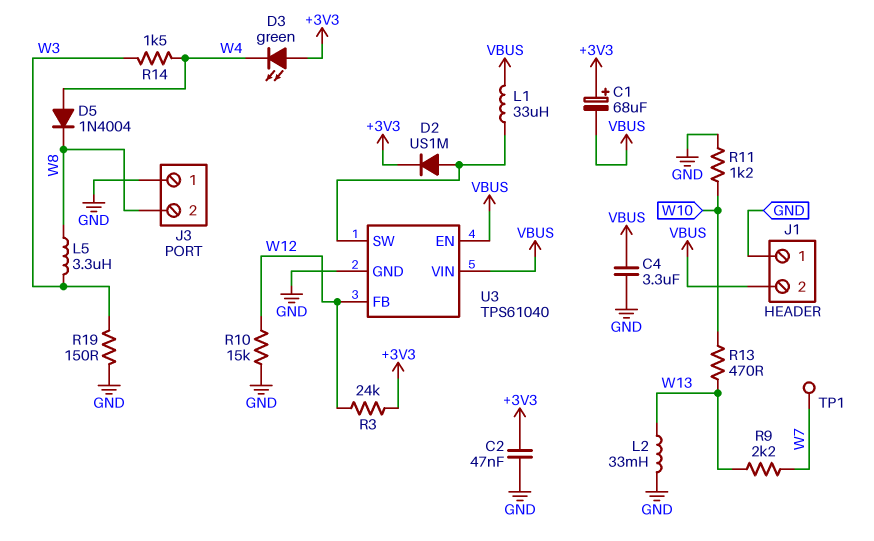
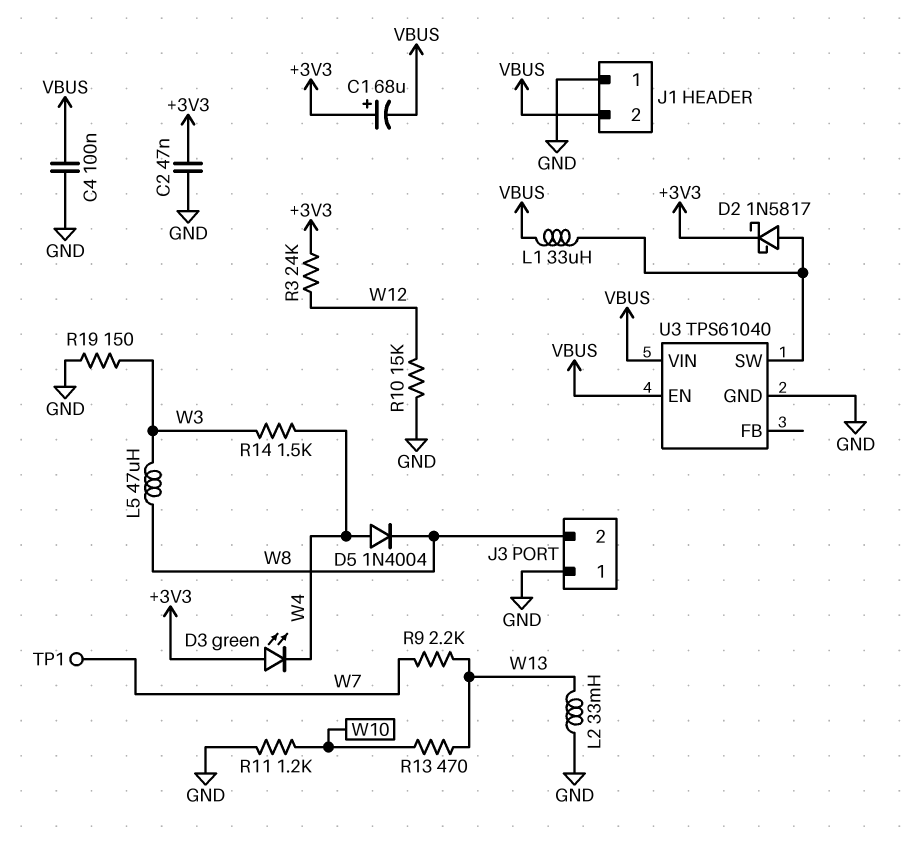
C4: 3.3uF (GND, VBUS) -> 100nF (GND, VBUS)
D2: diode US1M (A U3/SW, K +3V3) -> schottky 1N5817 (A U3/SW, K +3V3)
L5: 3.3uH (W3, W8) -> 47uH (W3, W8)
U3 pin FB: W12 -> none

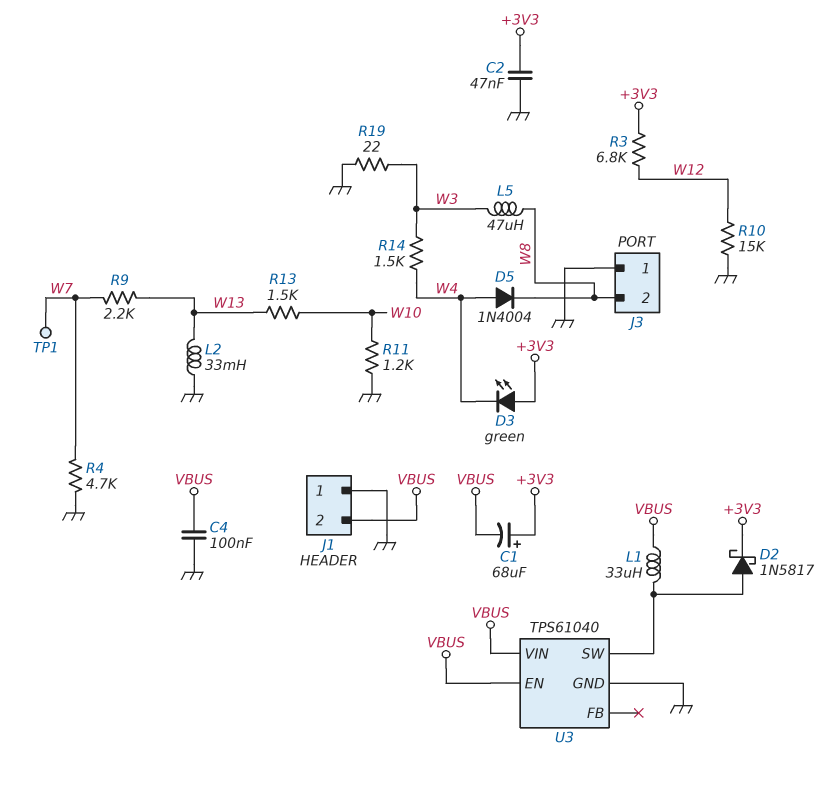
R3: 24k (+3V3, W12) -> 6.8k (+3V3, W12)
R4: none -> 4.7k (GND, W7)
R13: 470 (W10, W13) -> 1.5k (W10, W13)
R19: 150 (GND, W3) -> 22 (GND, W3)

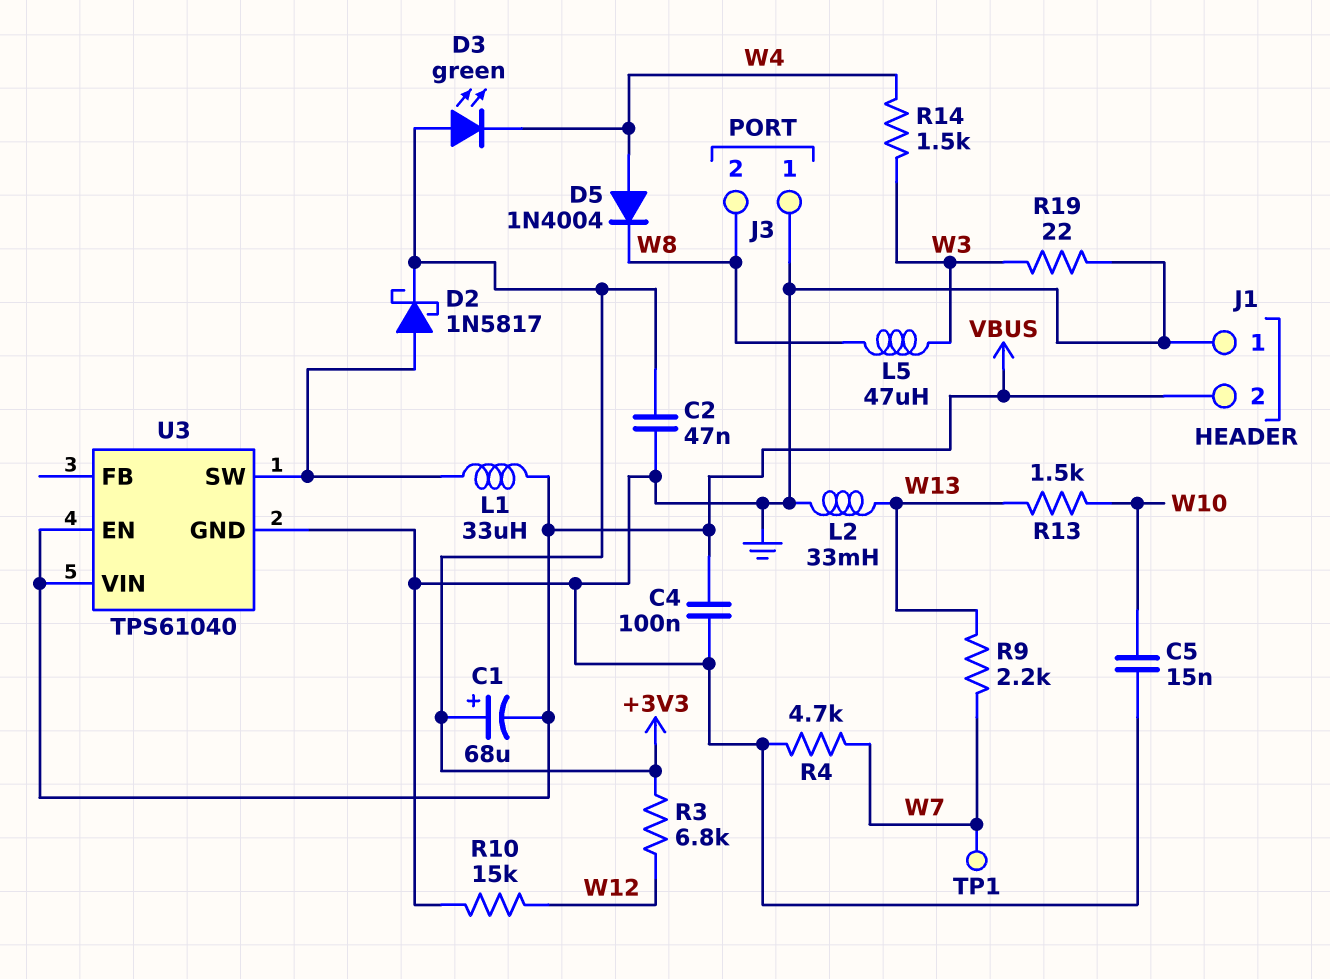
C5: none -> 15nF (GND, W10)
R11: 1.2k (GND, W10) -> none

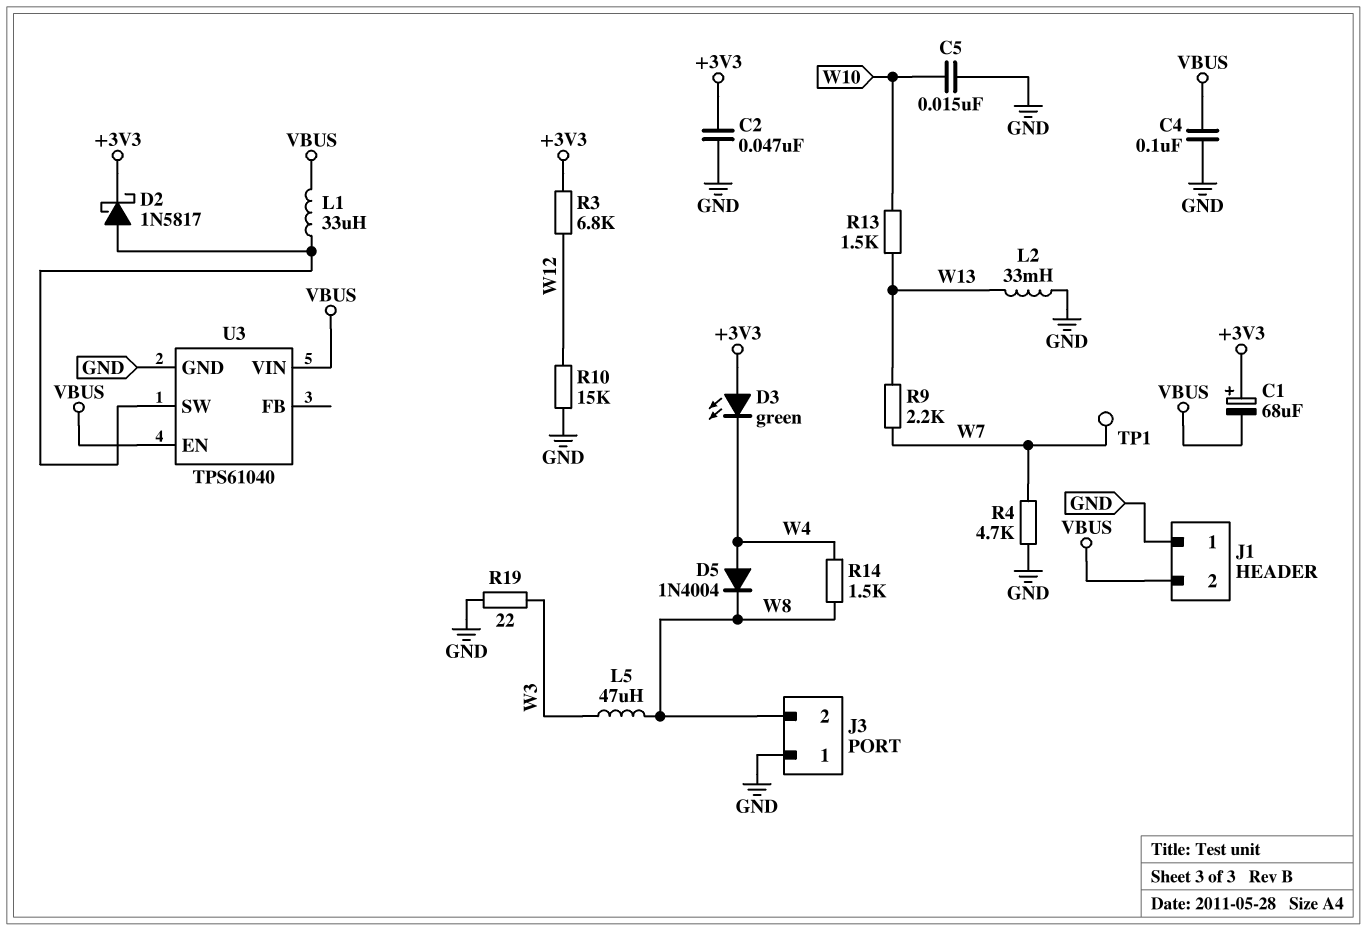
R14: 1.5k (W3, W4) -> 1.5k (W4, W8)

